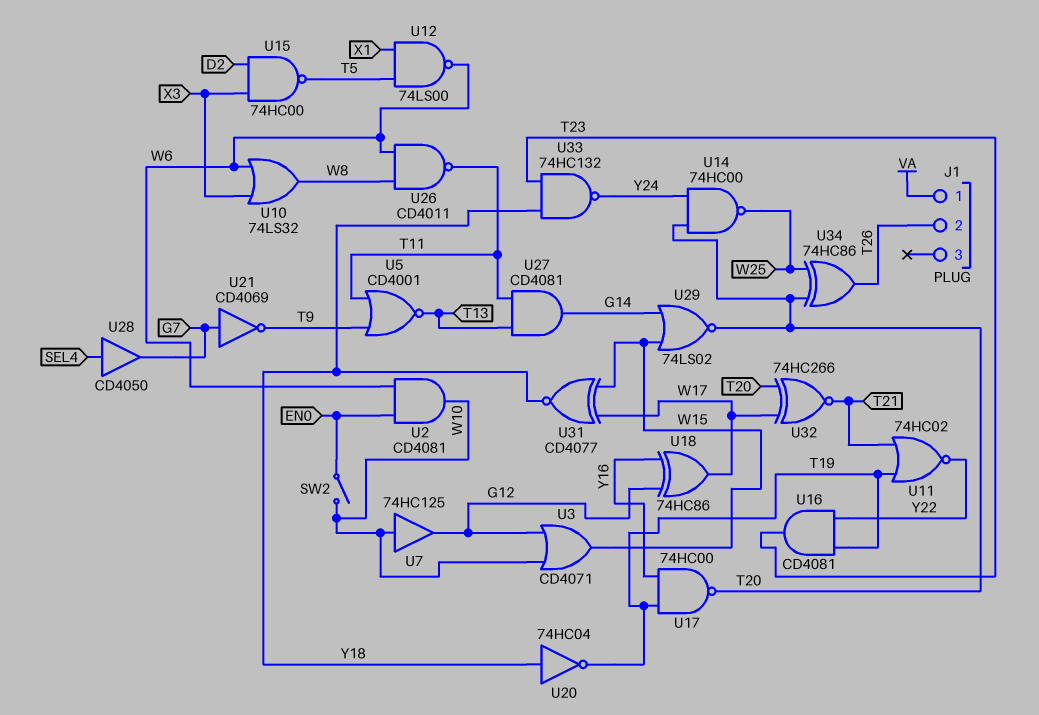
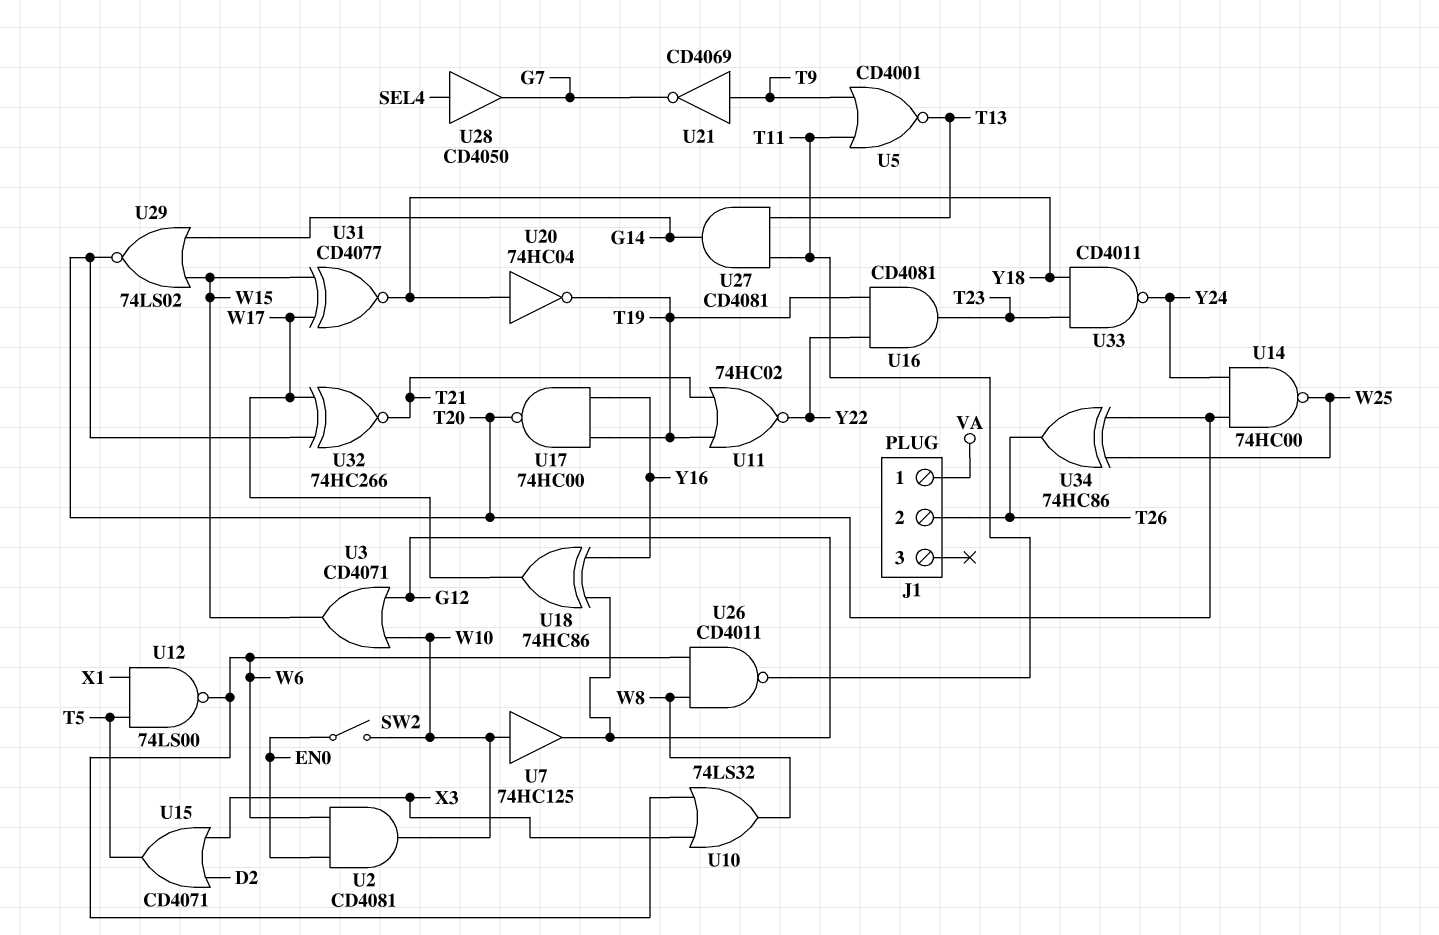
U15: NAND 74HC00 (in D2, in X3, out T5) -> OR CD4071 (in D2, in X3, out T5)
U21: NOT CD4069 (in G7, out T9) -> NOT CD4069 (in T9, out G7)
U33: NAND 74HC132 (in T23, in Y18, out Y24) -> NAND CD4011 (in T23, in Y18, out Y24)

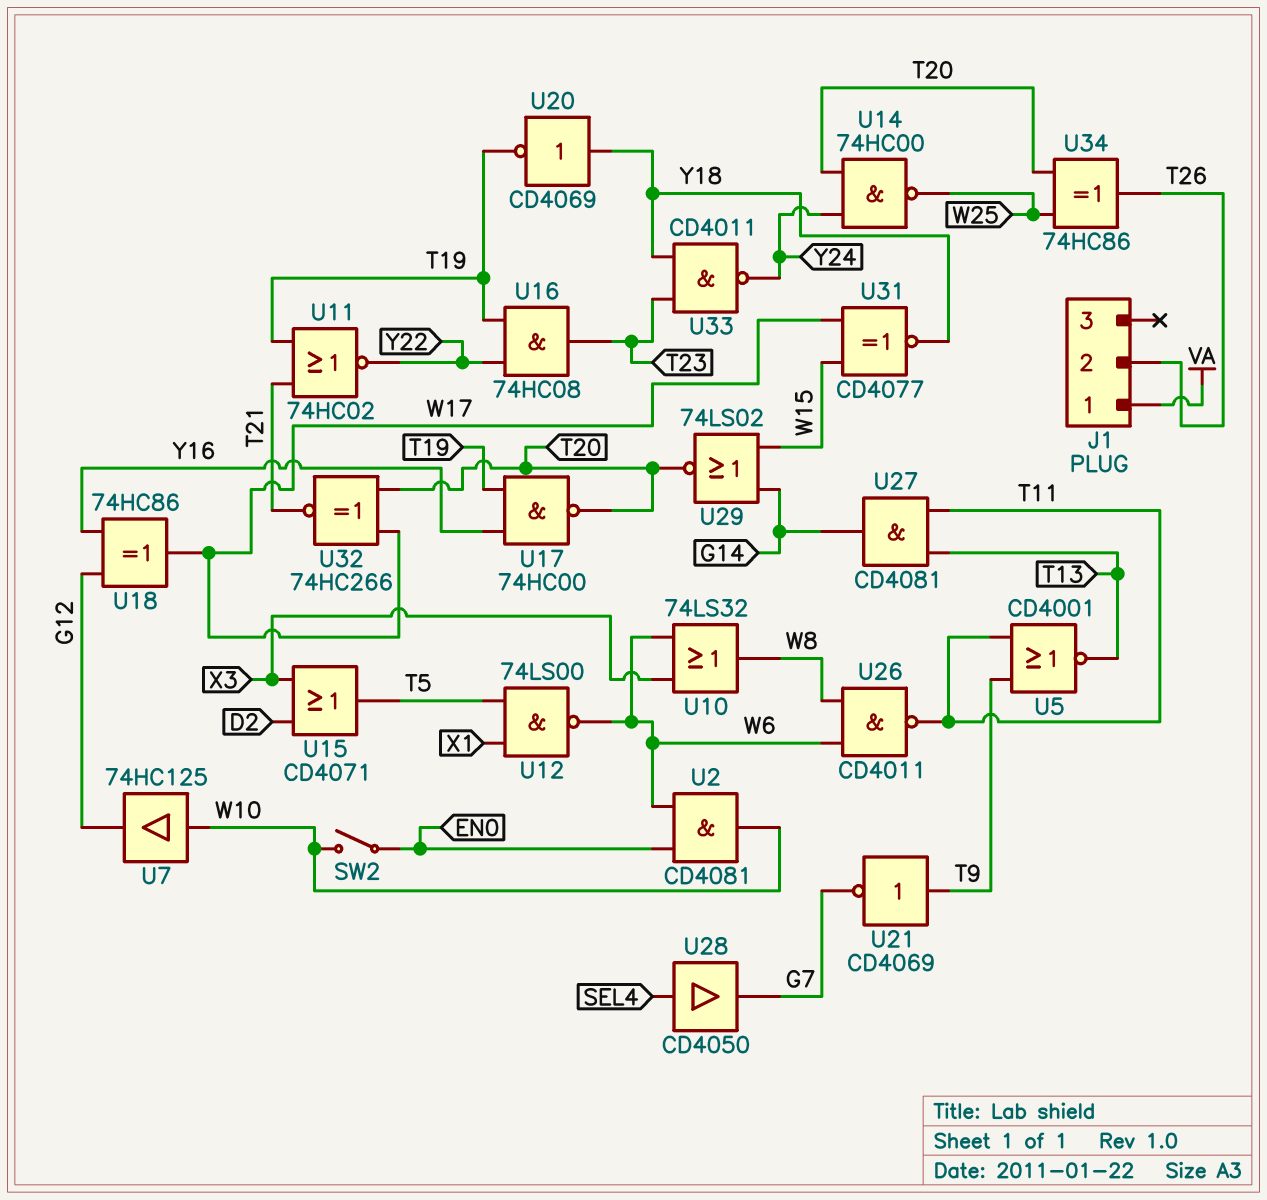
U3: OR CD4071 (in G12, in W10, out W15) -> none
U16: AND CD4081 (in T19, in Y22, out T23) -> AND 74HC08 (in T19, in Y22, out T23)
U20: NOT 74HC04 (in Y18, out T19) -> NOT CD4069 (in Y18, out T19)

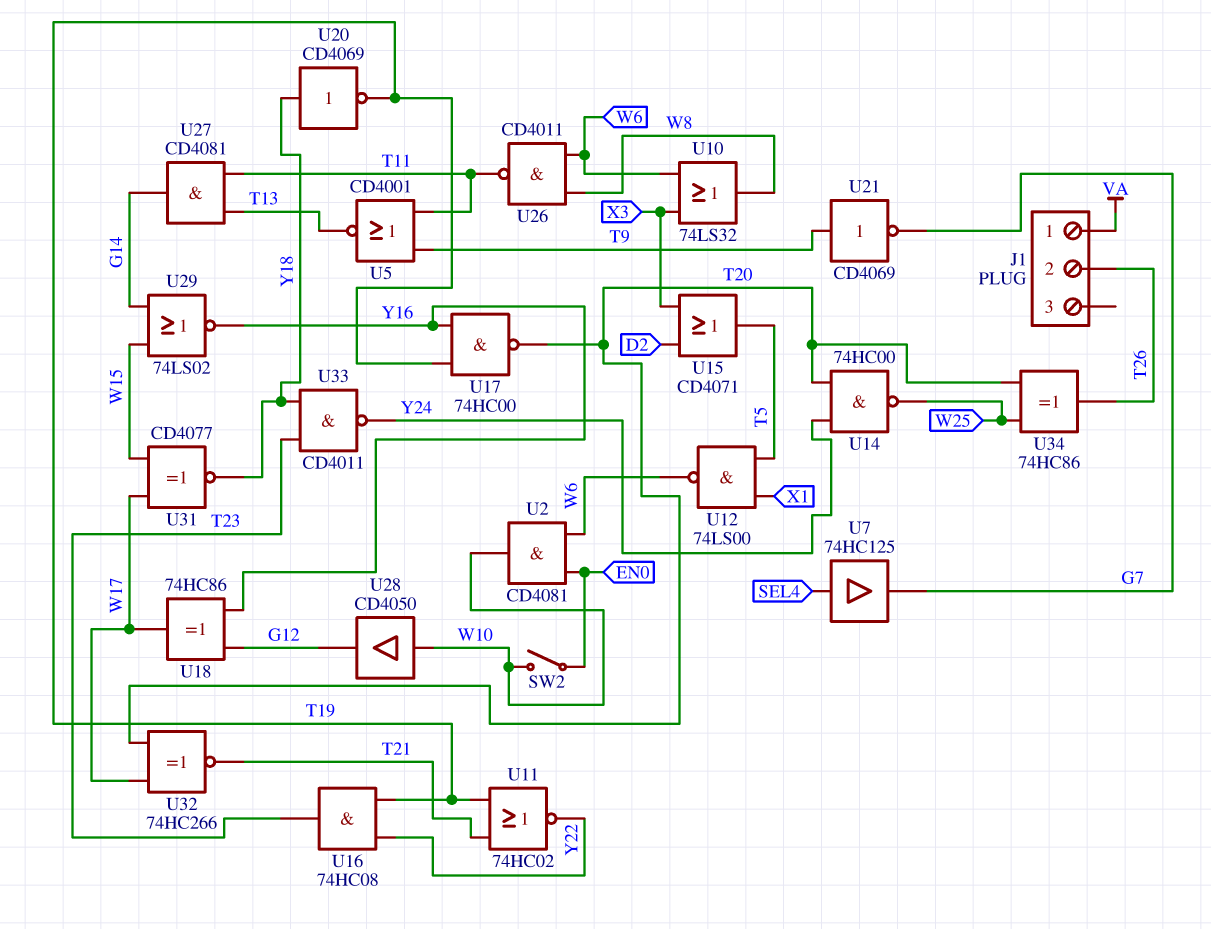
U7: buffer 74HC125 (in W10, out G12) -> buffer 74HC125 (in SEL4, out G7)
U28: buffer CD4050 (in SEL4, out G7) -> buffer CD4050 (in W10, out G12)
U29: NOR 74LS02 (in G14, in W15, out T20) -> NOR 74LS02 (in G14, in W15, out Y16)

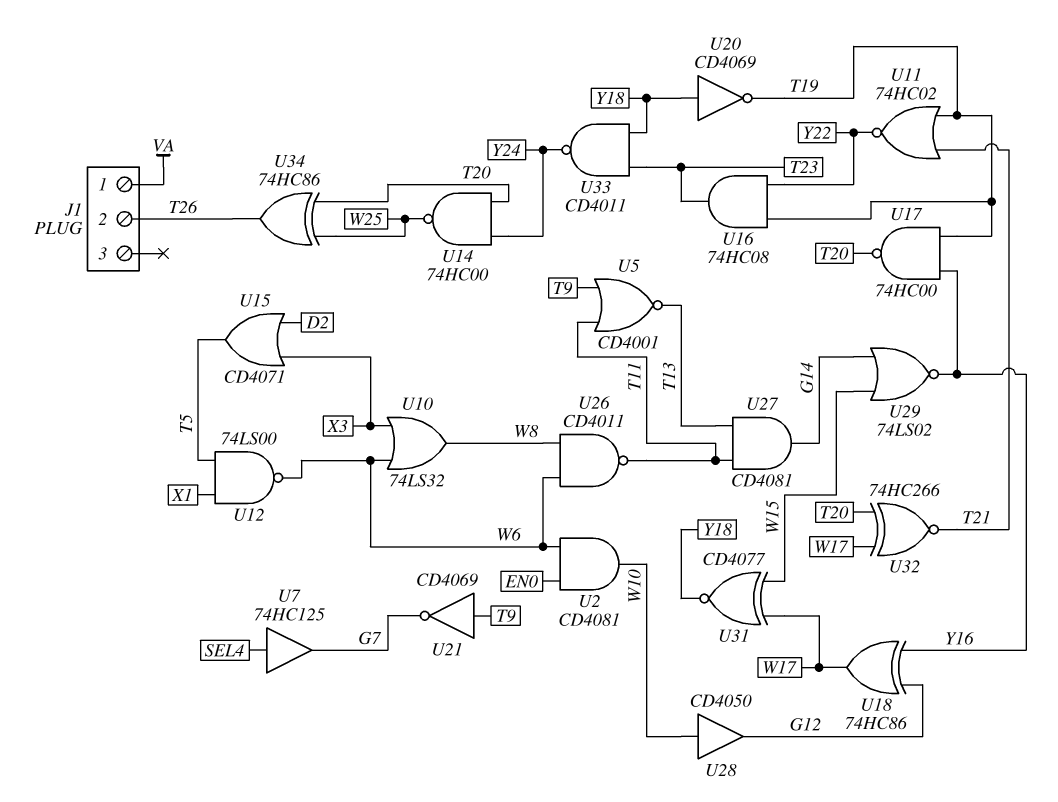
SW2: switch (EN0, W10) -> none

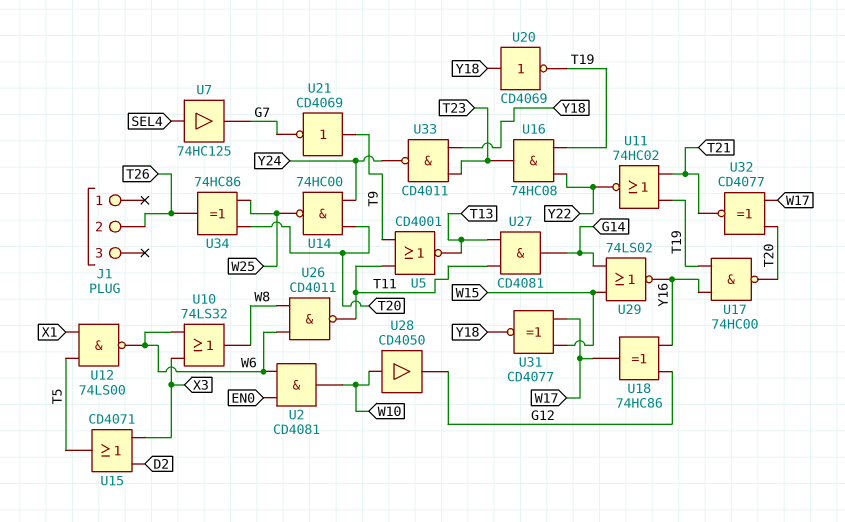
J1 pin 1: VA -> none
U32: XNOR 74HC266 (in T20, in W17, out T21) -> XNOR CD4077 (in T20, in W17, out T21)

